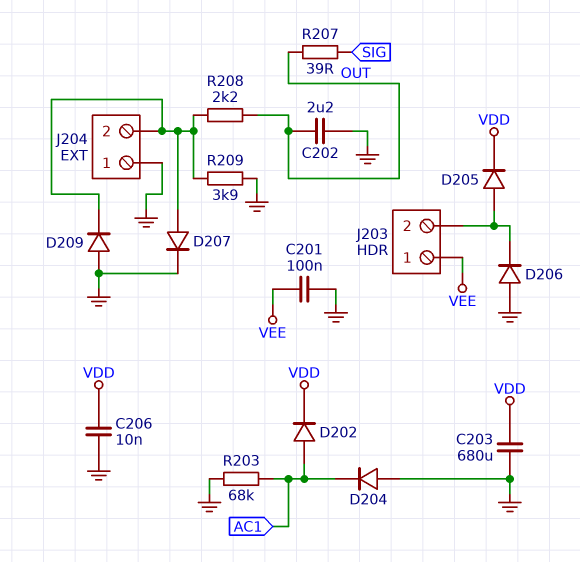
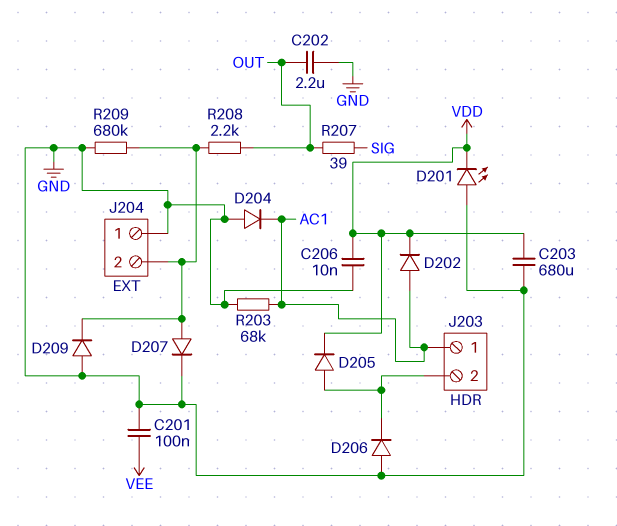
D201: none -> LED (A GND, K VDD)
J203 pin 1: VEE -> AC1
R209: 3.9k (GND, J204/2) -> 680k (GND, J204/2)

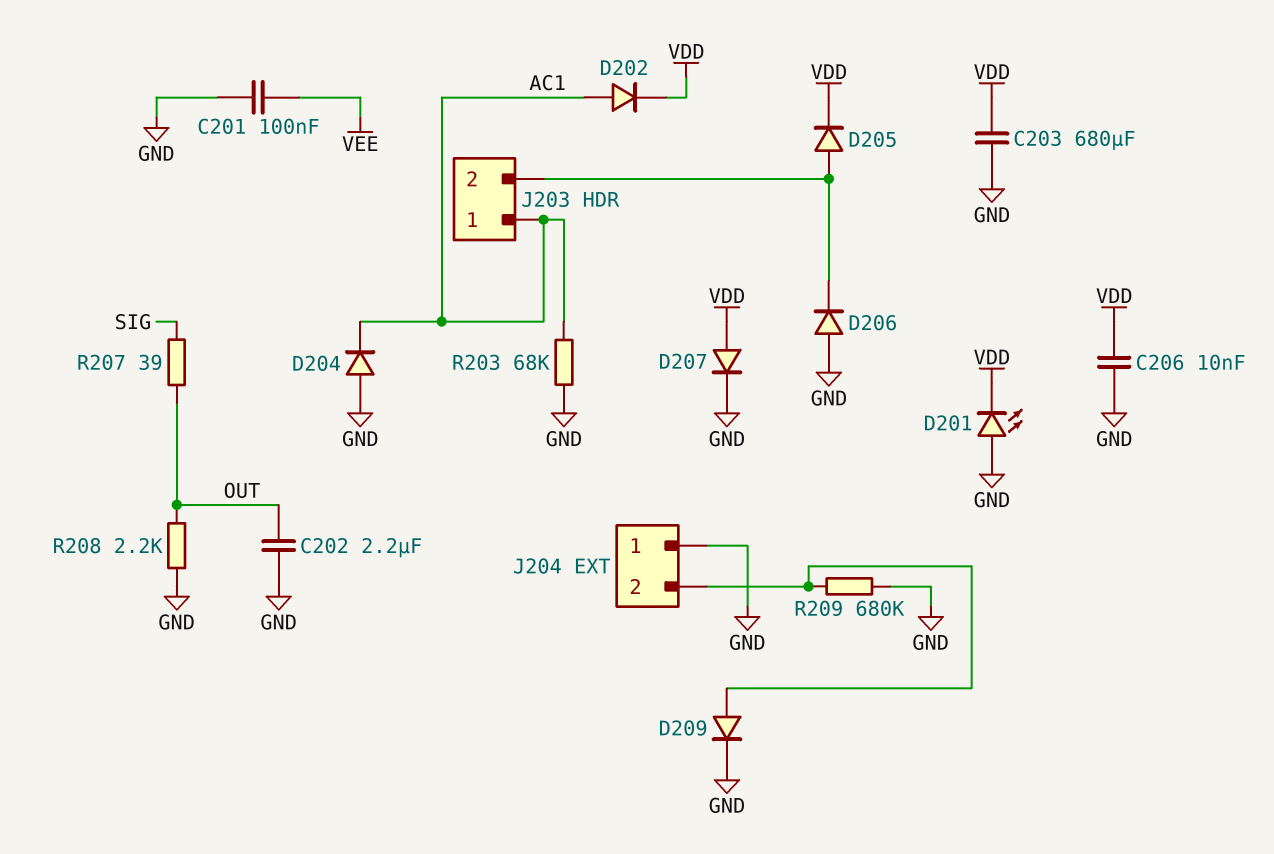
D207: diode (A J204/2, K GND) -> diode (A VDD, K GND)
D209: diode (A GND, K J204/2) -> diode (A J204/2, K GND)
R208: 2.2k (J204/2, OUT) -> 2.2k (GND, OUT)

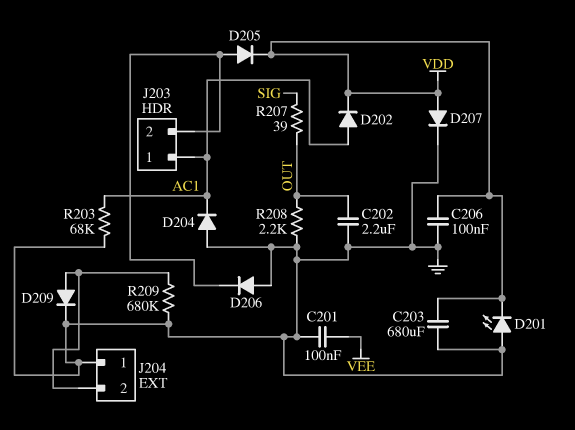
C206: 10nF (GND, VDD) -> 100nF (GND, VDD)

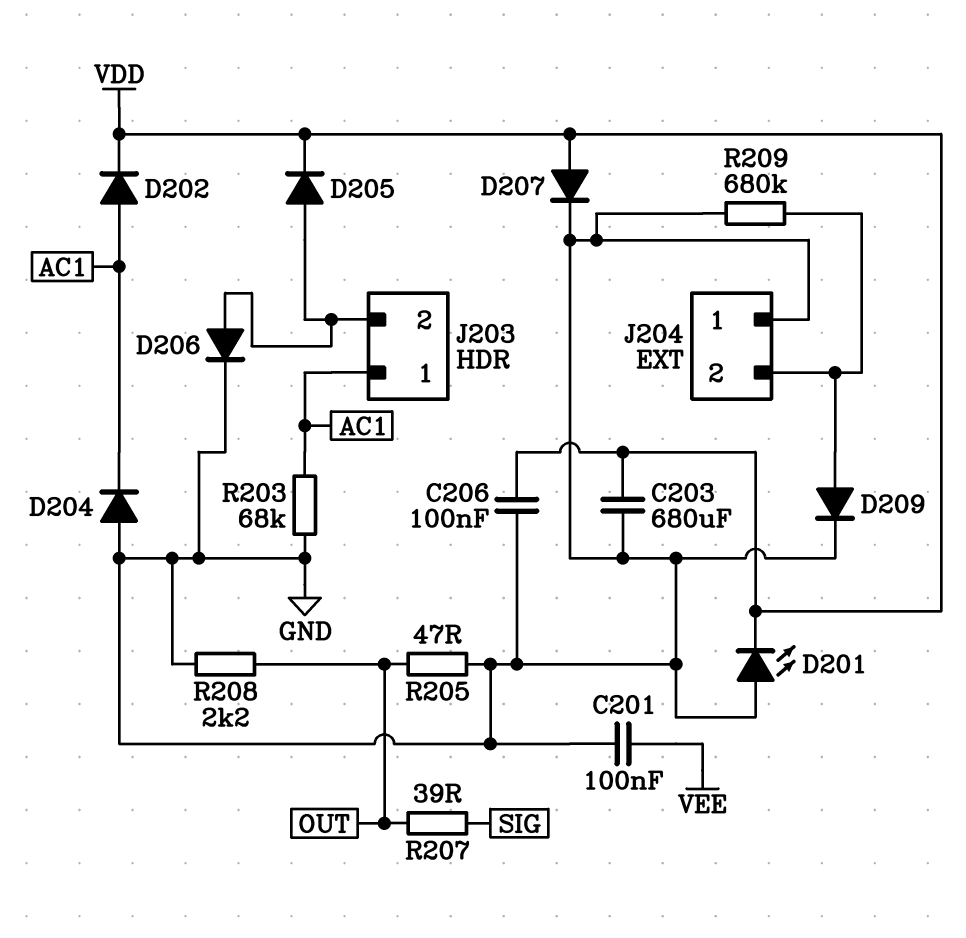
C202: 2.2uF (GND, OUT) -> none
D206: diode (A GND, K J203/2) -> diode (A J203/2, K GND)
R205: none -> 47 (GND, OUT)

